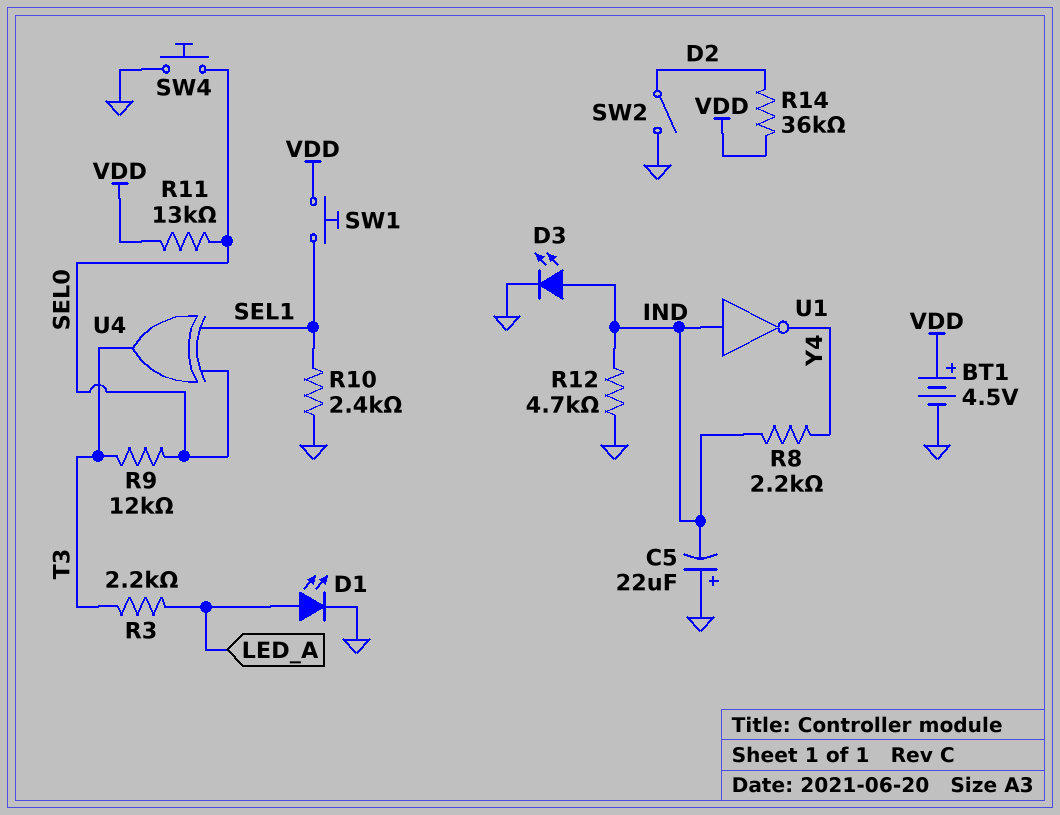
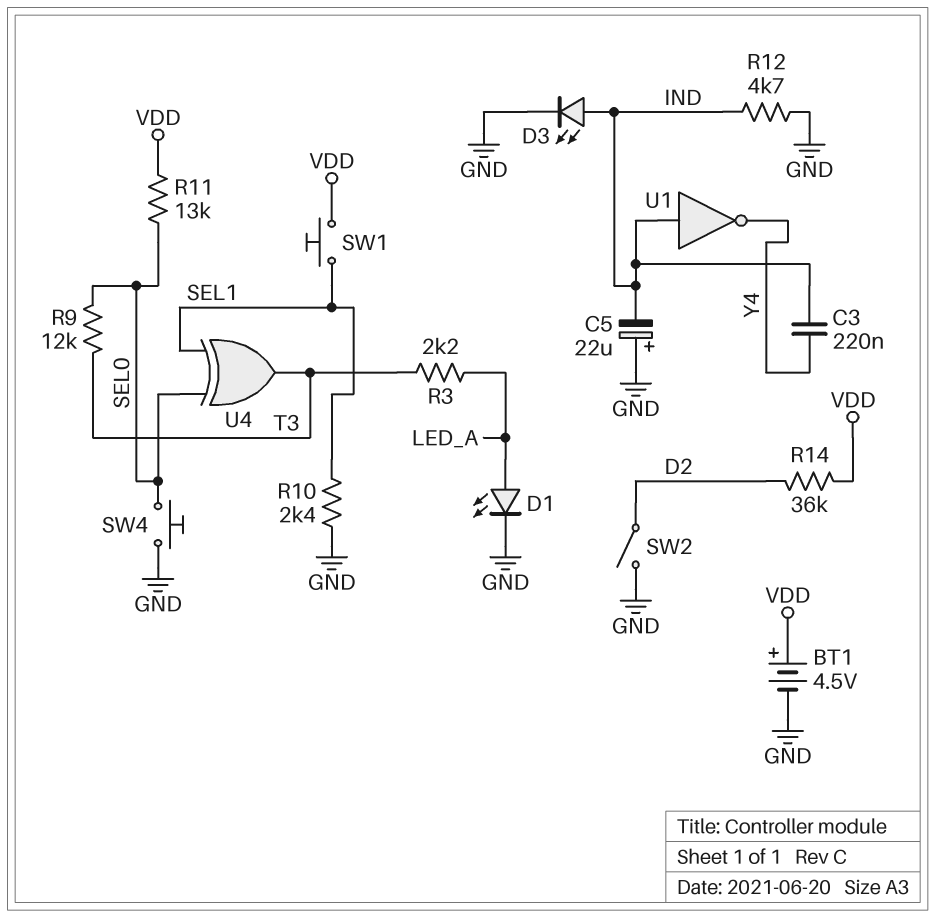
C3: none -> 220nF (IND, Y4)
R8: 2.2k (IND, Y4) -> none

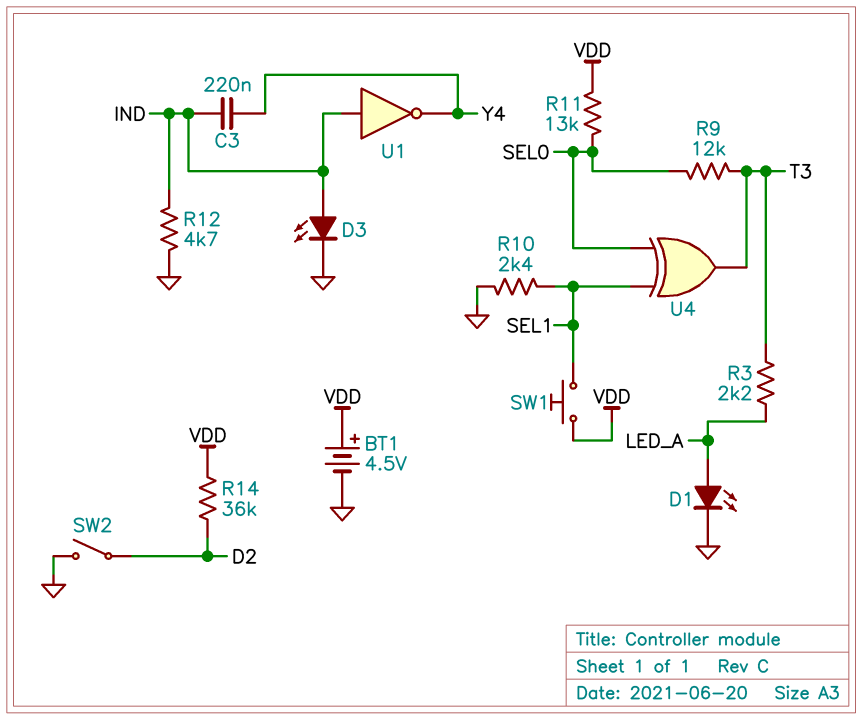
C5: 22uF (plus GND, minus IND) -> none
SW4: button (GND, SEL0) -> none

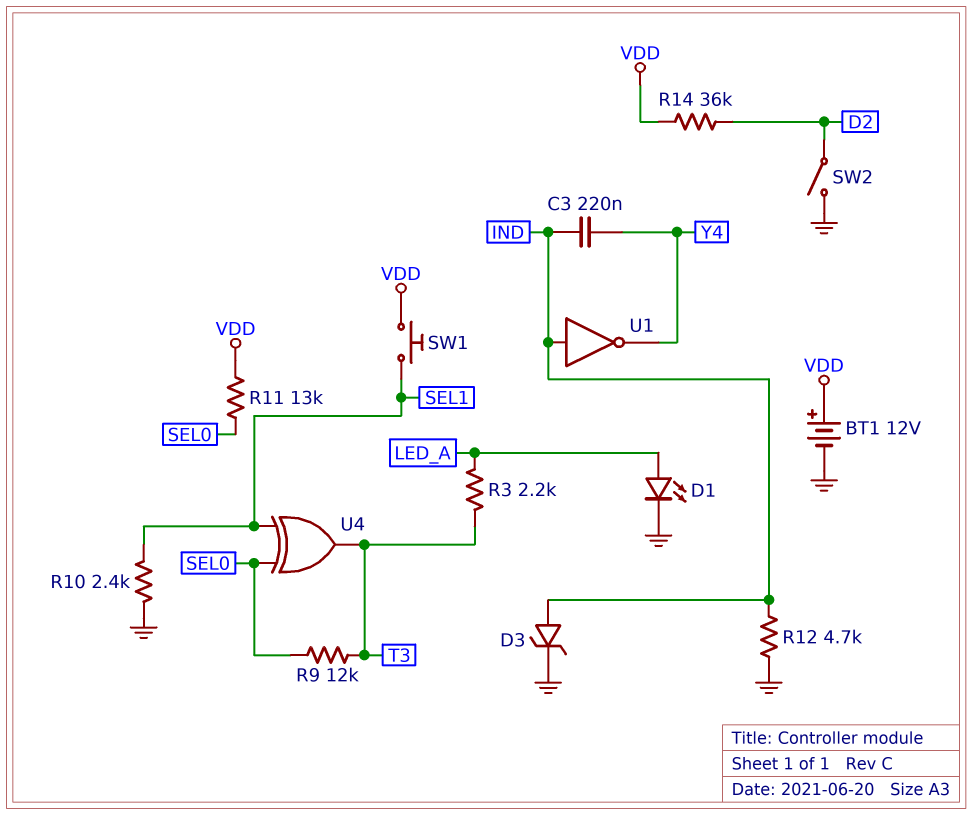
BT1: 4.5V (plus VDD, minus GND) -> 12V (plus VDD, minus GND)
D3: LED (A IND, K GND) -> zener (A IND, K GND)

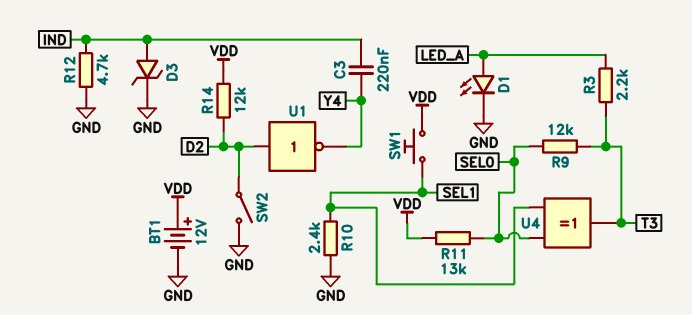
R14: 36k (D2, VDD) -> 12k (D2, VDD)
U1: NOT (in IND, out Y4) -> NOT (in D2, out Y4)

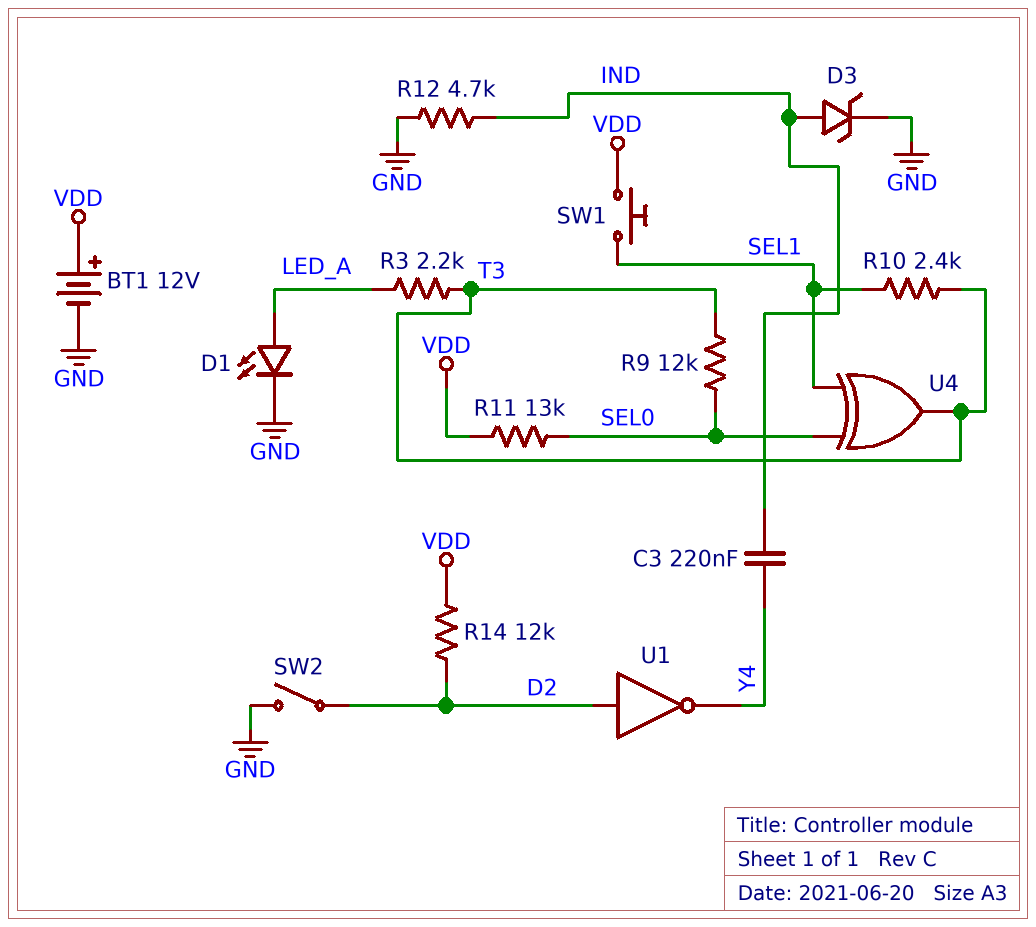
R10: 2.4k (GND, SEL1) -> 2.4k (SEL1, T3)

